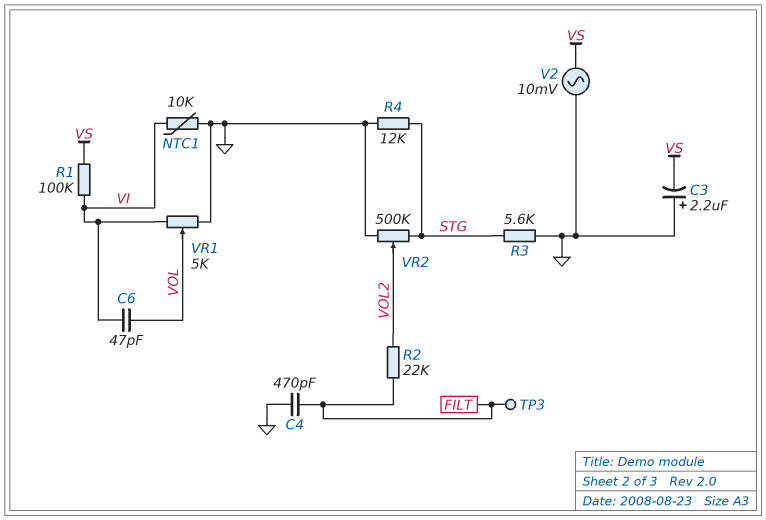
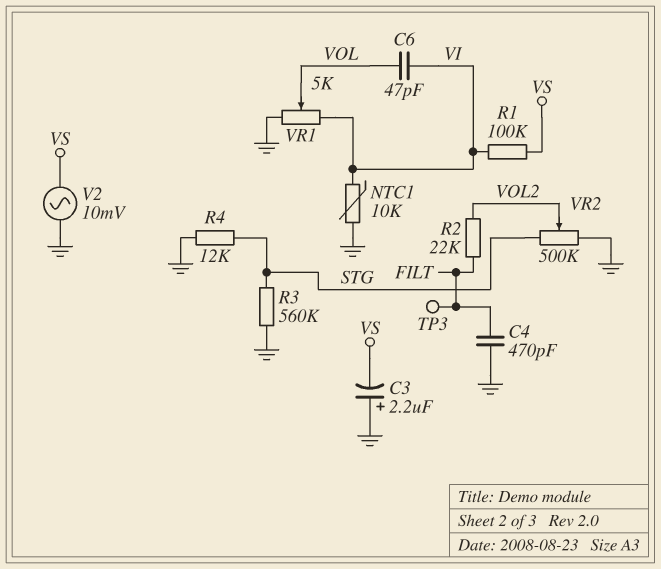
R3: 5.6k (GND, STG) -> 560k (GND, STG)

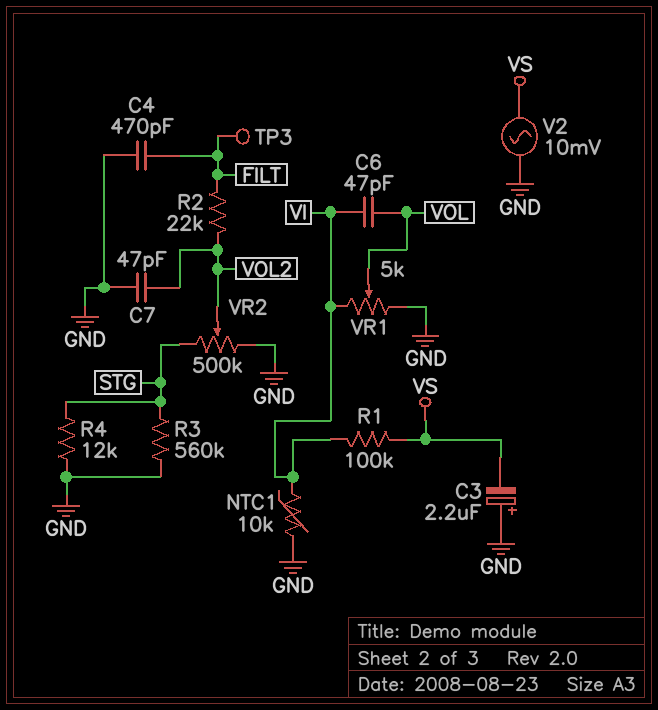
C7: none -> 47pF (GND, VOL2)

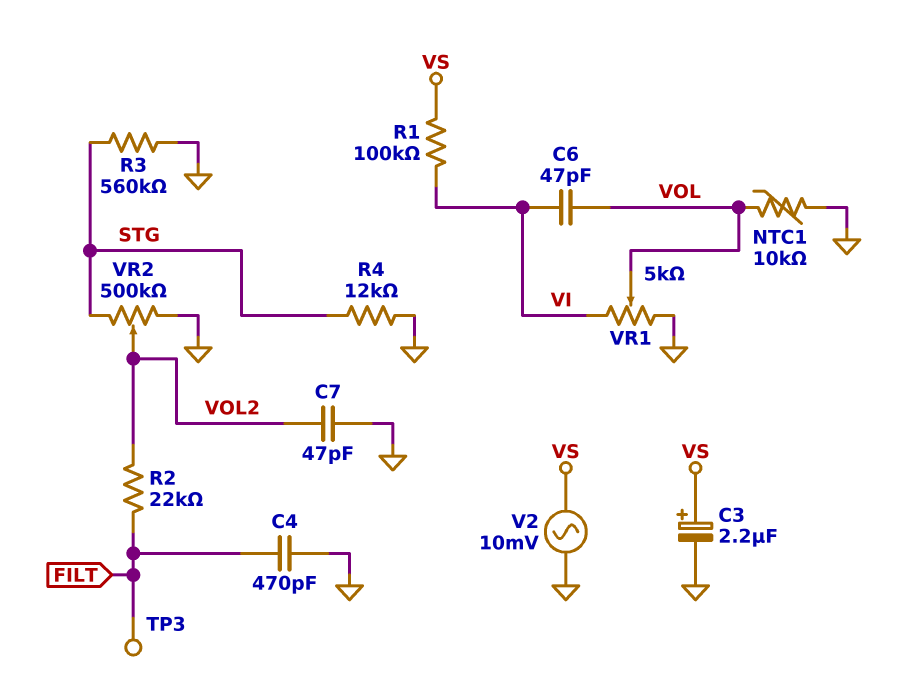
C3: 2.2uF (plus GND, minus VS) -> 2.2uF (plus VS, minus GND)
NTC1: 10k (GND, VI) -> 10k (GND, VOL)

